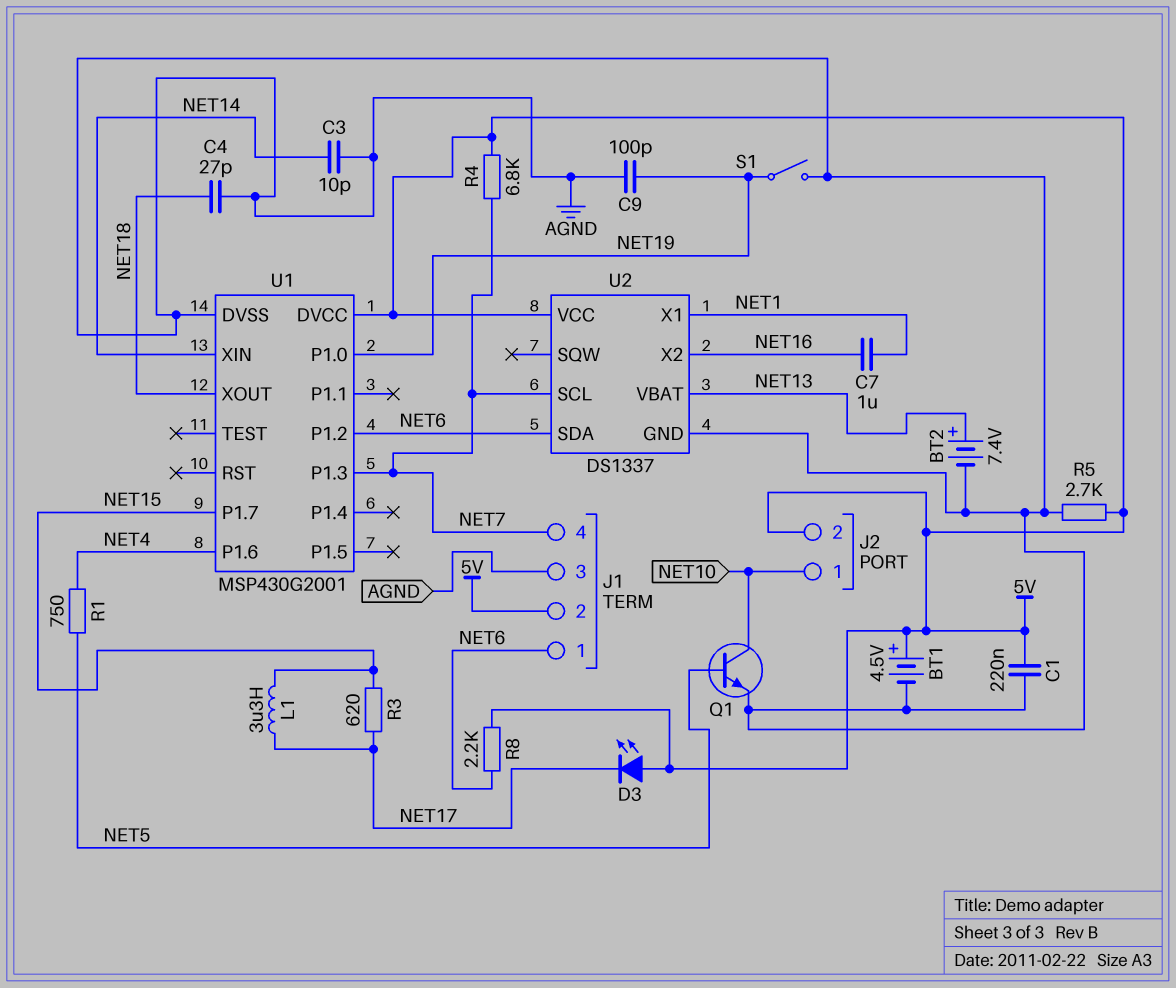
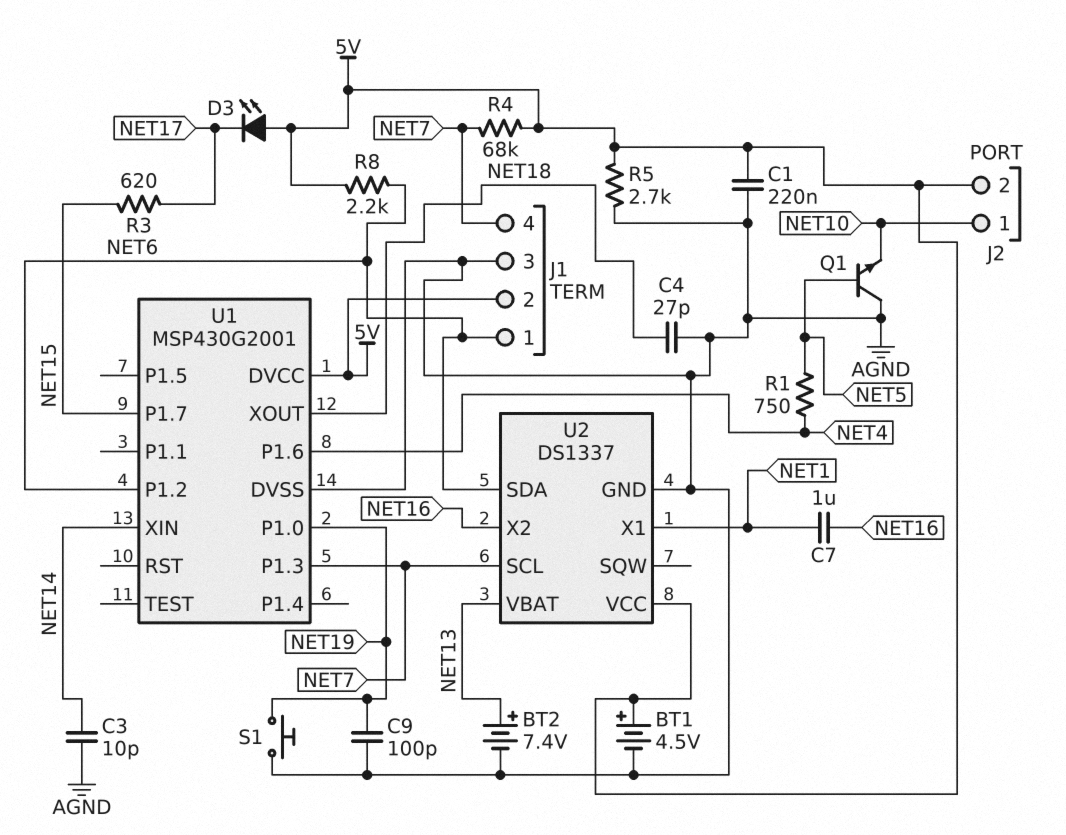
L1: 3.3uH (NET15, NET17) -> none
Q1: NPN (B NET5, C NET10, E AGND) -> NPN (B NET5, C AGND, E NET10)
R4: 6.8k (5V, NET7) -> 68k (5V, NET7)
S1: switch (AGND, NET19) -> button (AGND, NET19)

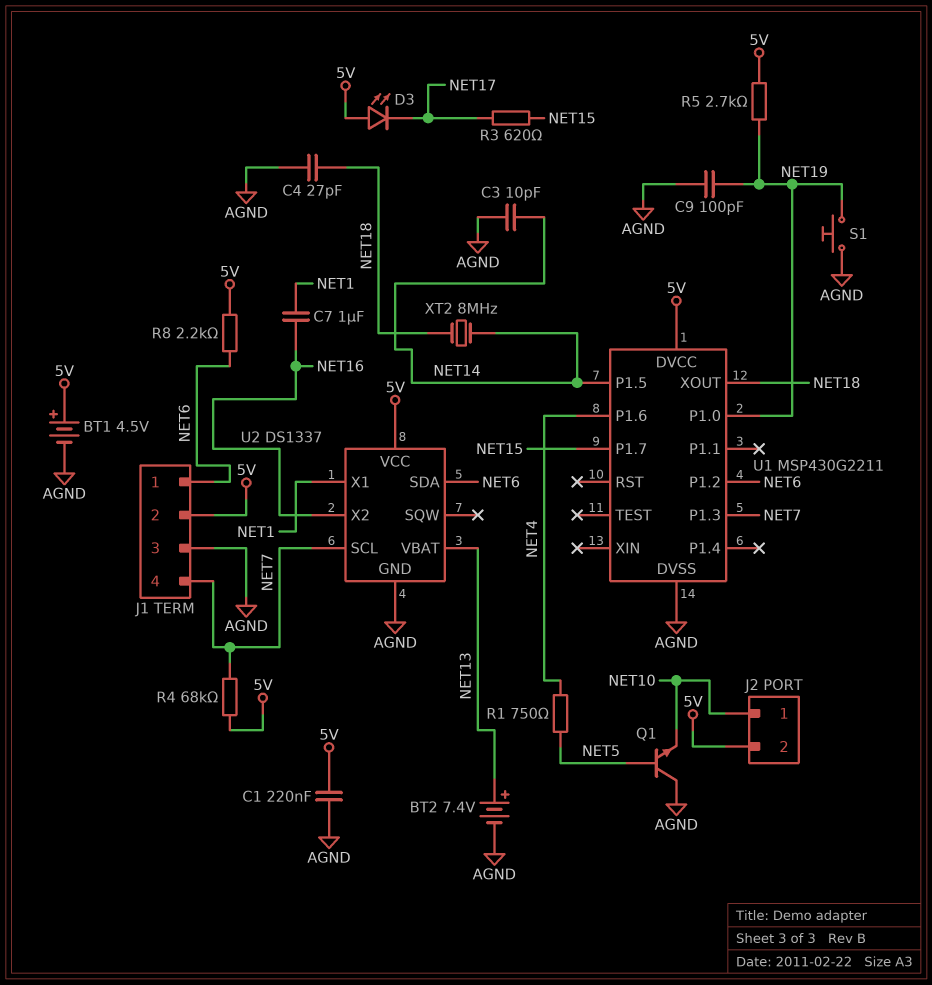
R5: 2.7k (5V, AGND) -> 2.7k (5V, NET19)
U1: MSP430G2001 -> MSP430G2211
U1 pin P1.5: none -> NET14
U1 pin XIN: NET14 -> none
XT2: none -> 8MHz (NET14, NET18)

